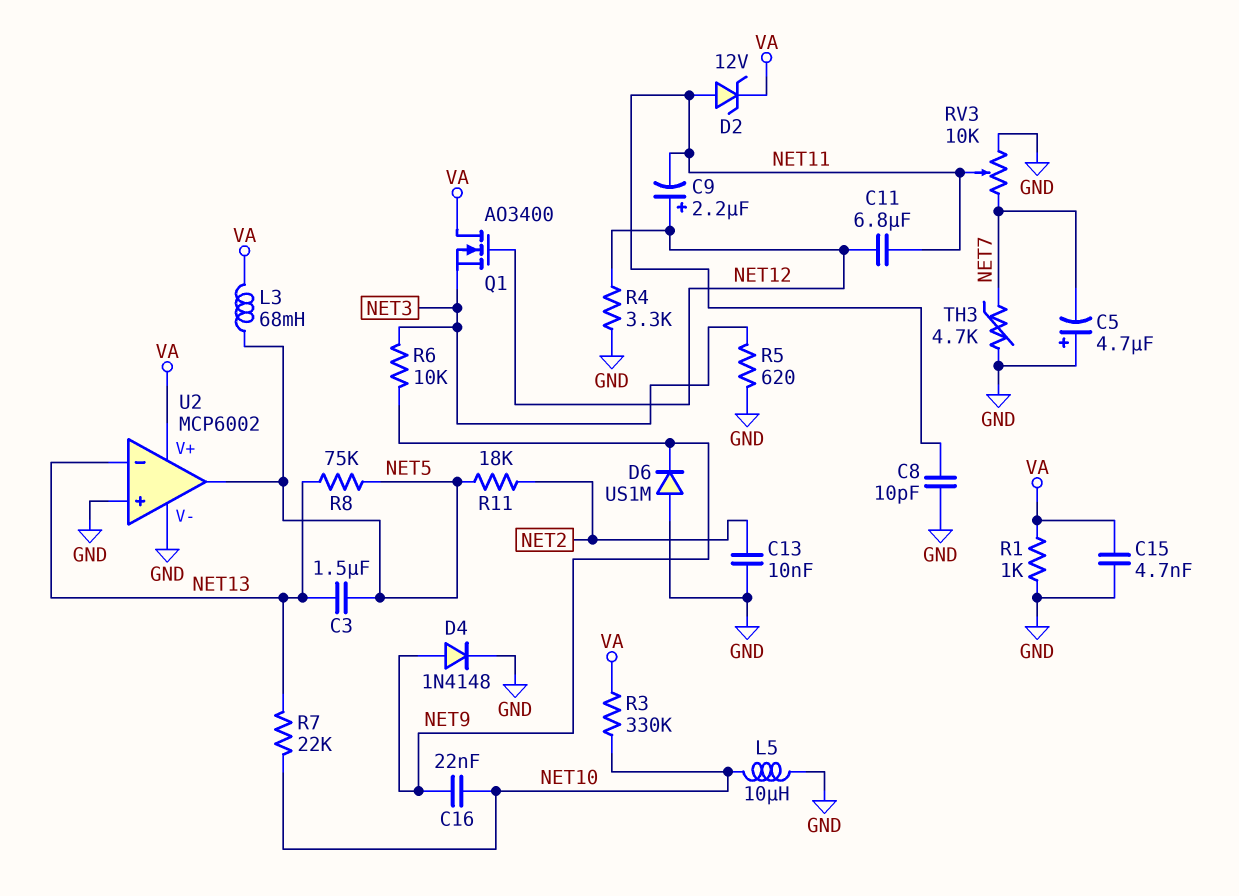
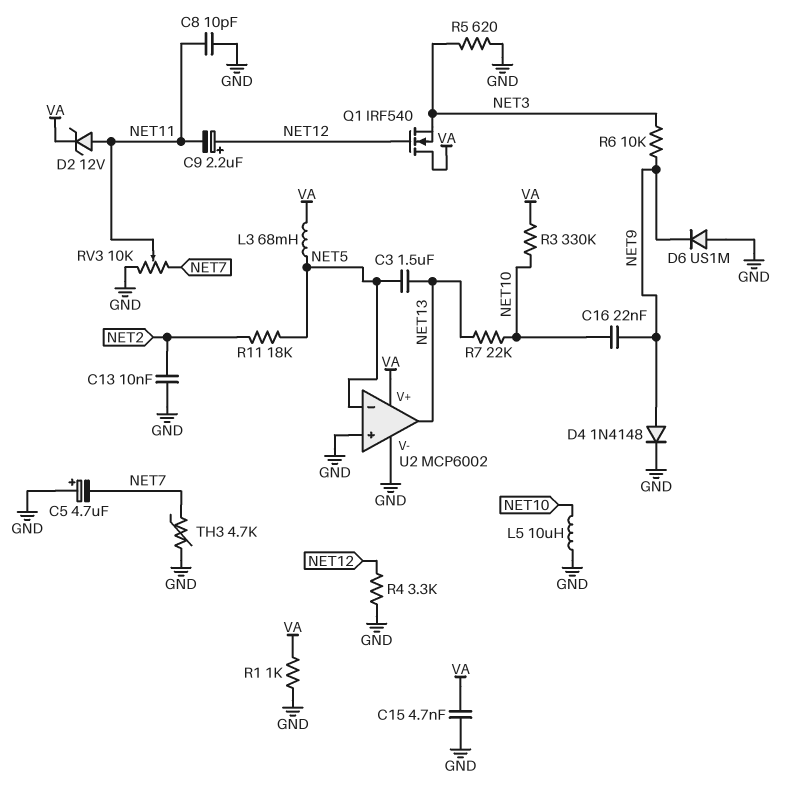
C11: 6.8uF (NET11, NET12) -> none
Q1: NMOS AO3400 (G NET12, D VA, S NET3) -> NMOS IRF540 (G NET12, D VA, S NET3)
R8: 75k (NET5, NET13) -> none
U2 pin in-: NET13 -> NET5
U2 pin out: NET5 -> NET13

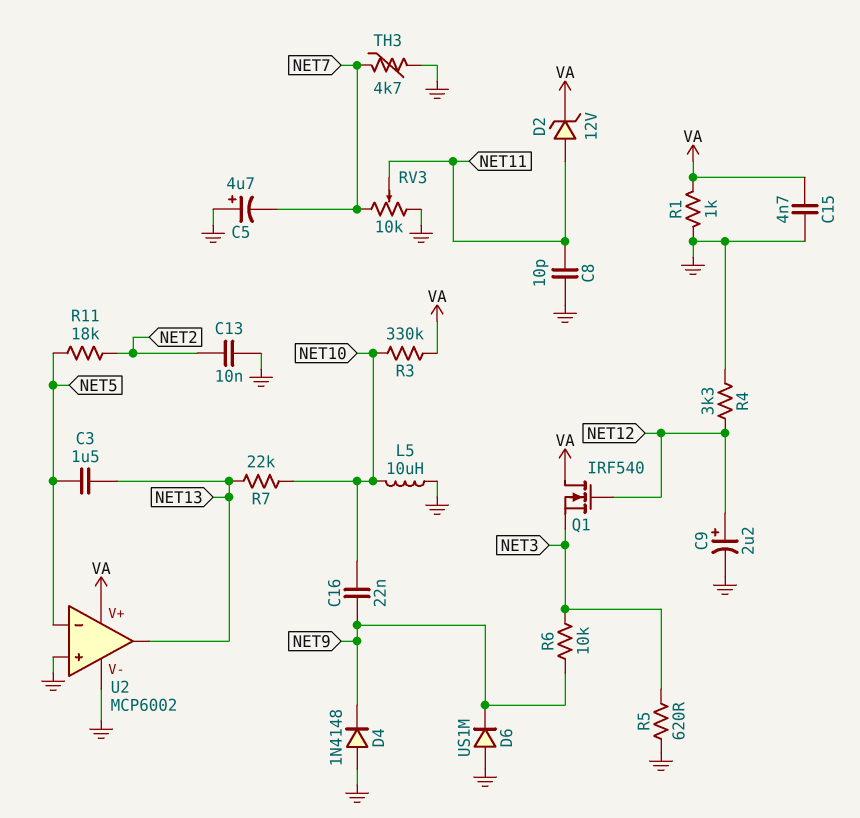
C9: 2.2uF (plus NET12, minus NET11) -> 2.2uF (plus NET12, minus GND)
D4: diode 1N4148 (A NET9, K GND) -> diode 1N4148 (A GND, K NET9)
L3: 68mH (NET5, VA) -> none

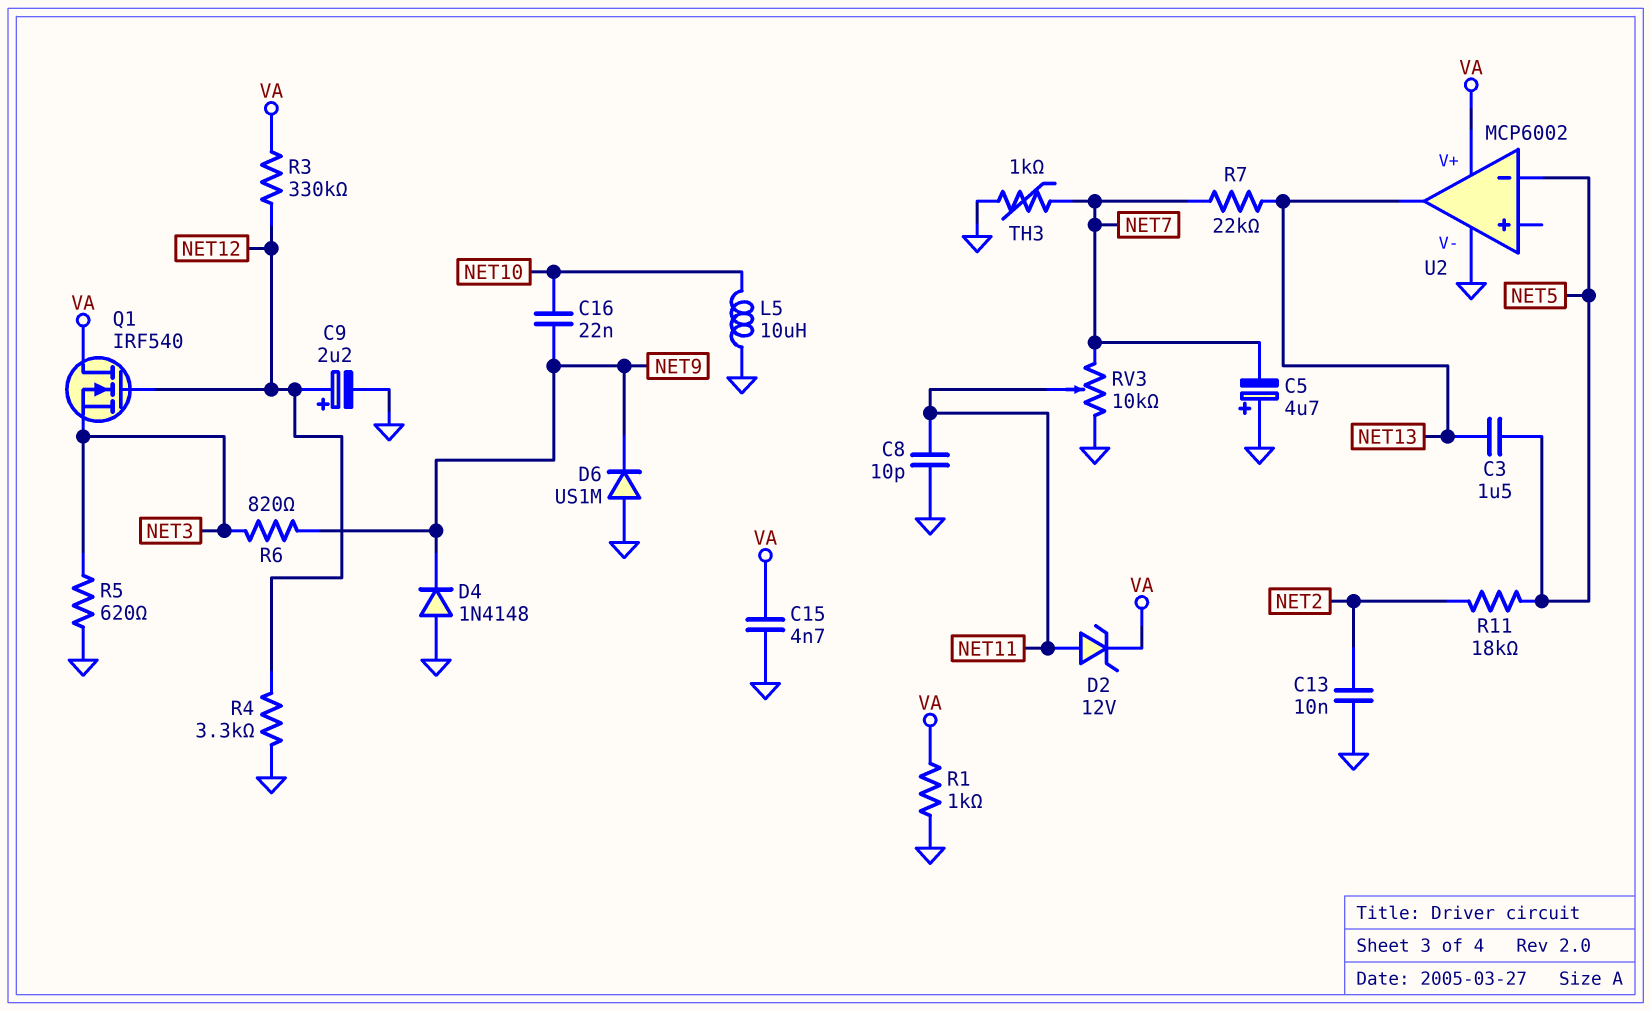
R3: 330k (NET10, VA) -> 330k (NET12, VA)
R6: 10k (NET3, NET9) -> 820 (NET3, NET9)
R7: 22k (NET10, NET13) -> 22k (NET7, NET13)
TH3: 4.7k (GND, NET7) -> 1k (GND, NET7)
U2 pin in+: GND -> none

